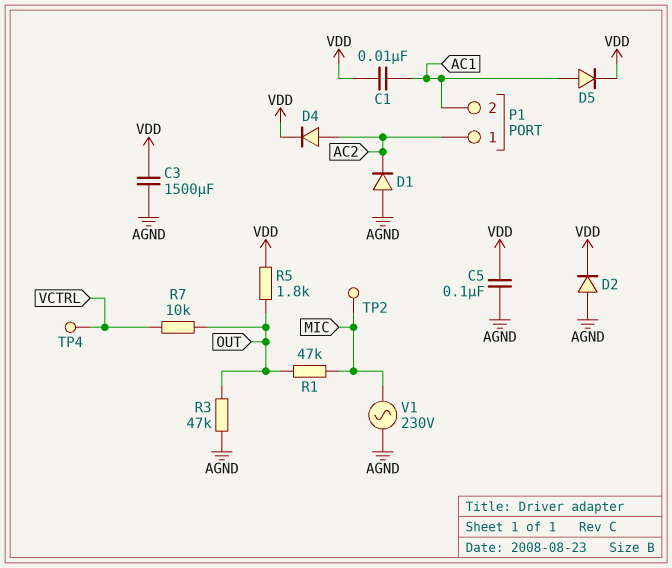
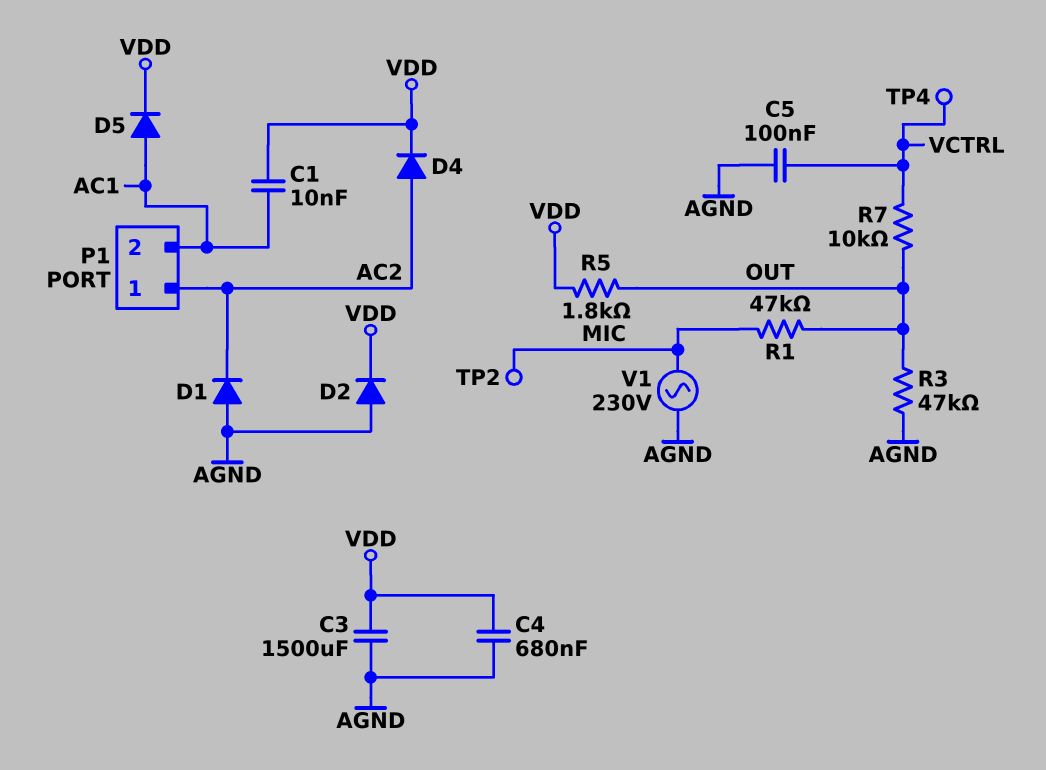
C4: none -> 680nF (AGND, VDD)
C5: 100nF (AGND, VDD) -> 100nF (AGND, VCTRL)

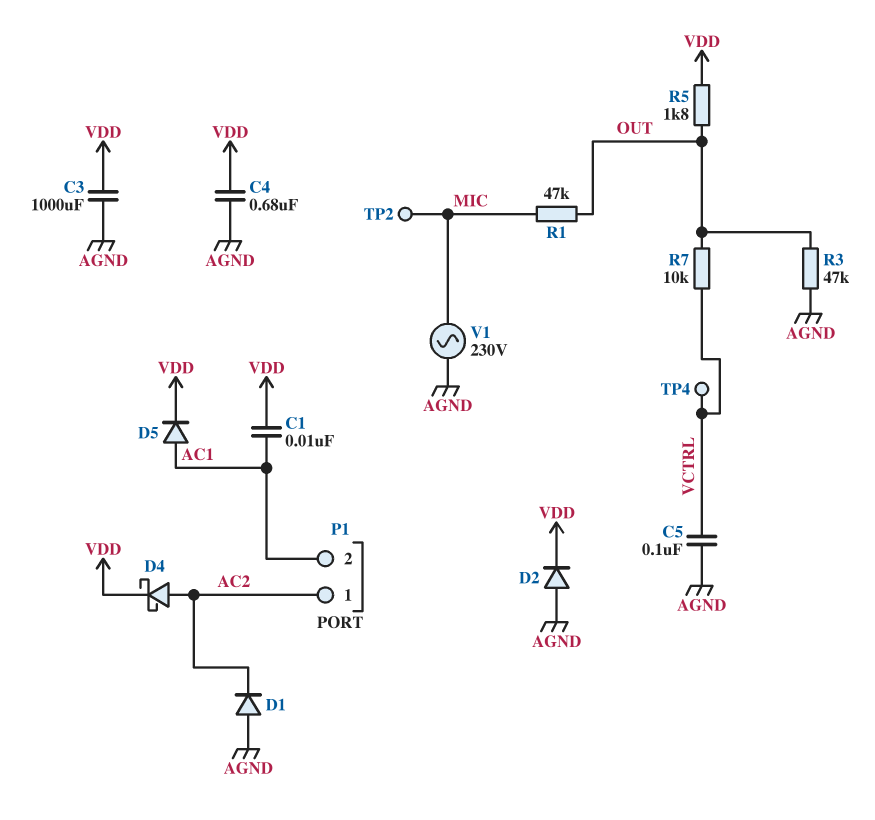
C3: 1500uF (AGND, VDD) -> 1000uF (AGND, VDD)
D4: diode (A AC2, K VDD) -> schottky (A AC2, K VDD)

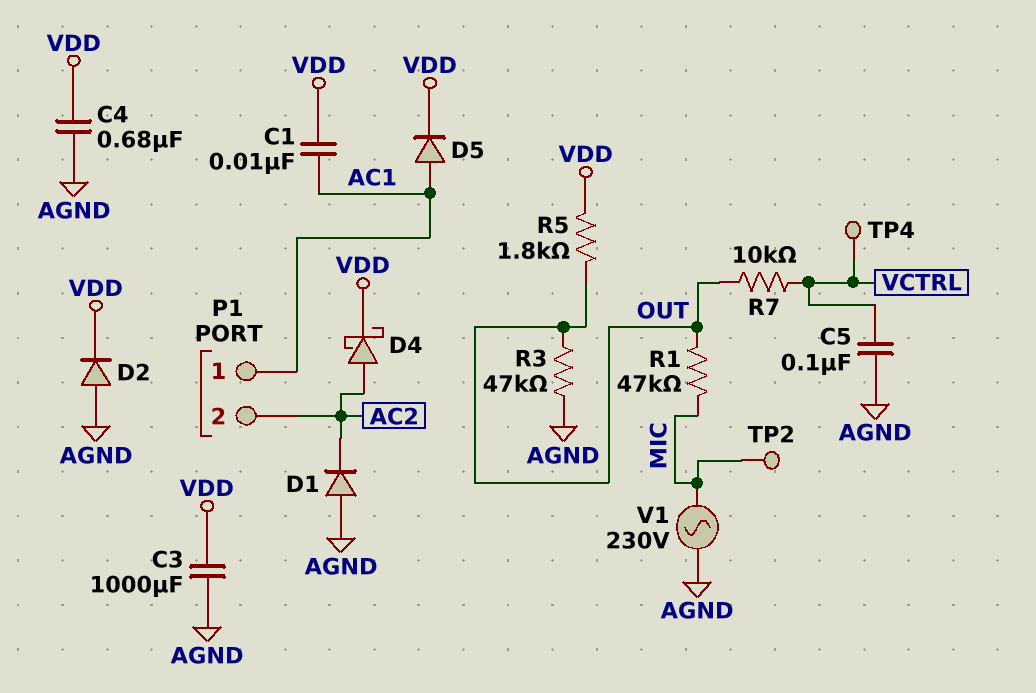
P1 pin 1: AC2 -> AC1
P1 pin 2: AC1 -> AC2

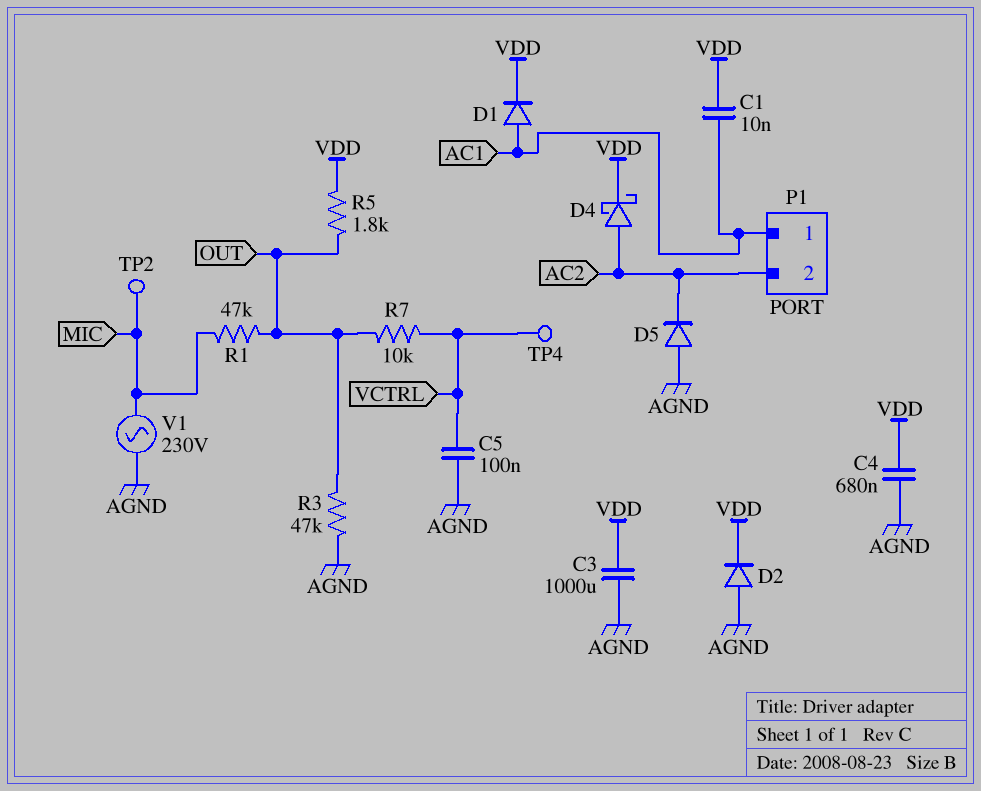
D1: diode (A AGND, K AC2) -> diode (A AC1, K VDD)
D5: diode (A AC1, K VDD) -> diode (A AGND, K AC2)

